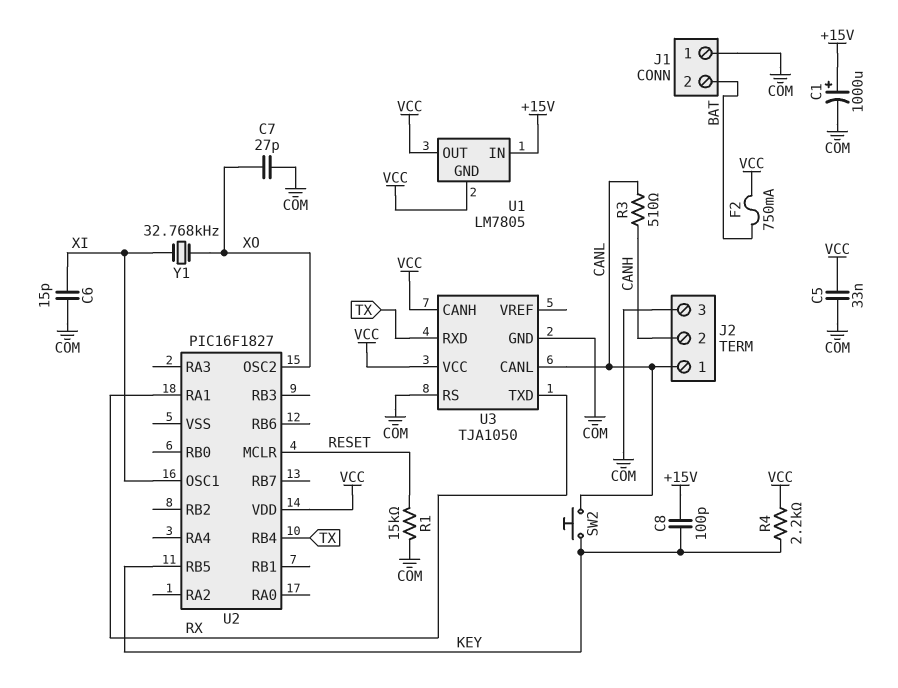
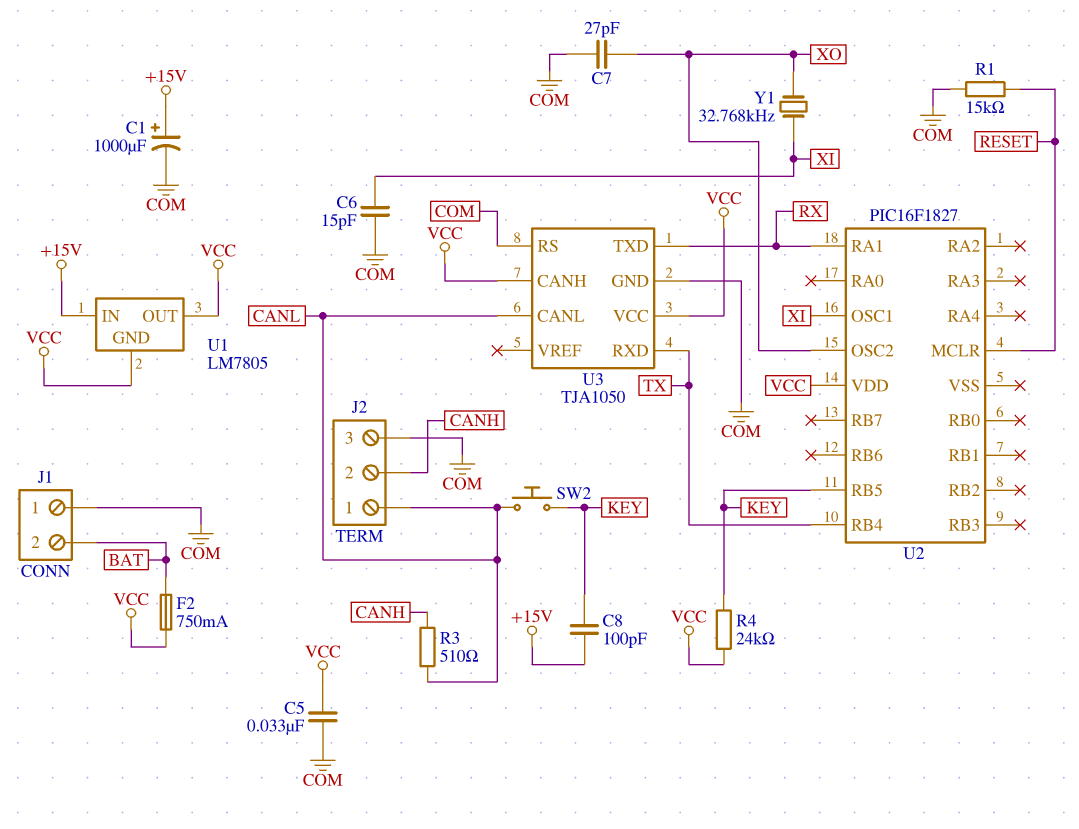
R4: 2.2k (KEY, VCC) -> 24k (KEY, VCC)

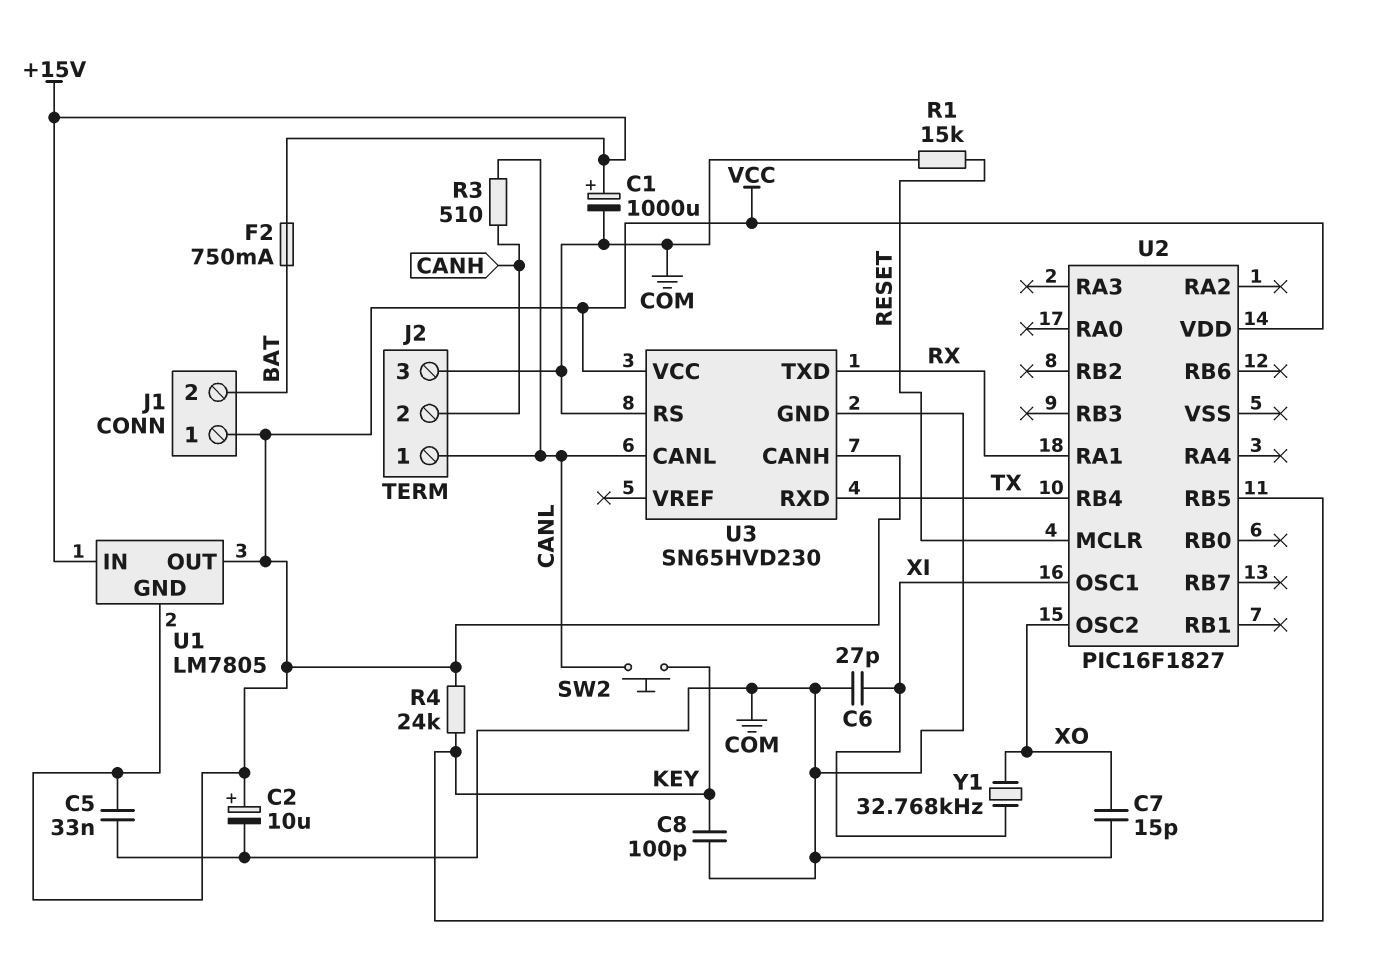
C2: none -> 10uF (plus VCC, minus COM)
C6: 15pF (COM, XI) -> 27pF (COM, XI)
C7: 27pF (COM, XO) -> 15pF (COM, XO)
C8: 100pF (+15V, KEY) -> 100pF (COM, KEY)
F2: 750mA (BAT, VCC) -> 750mA (+15V, BAT)
J1 pin 1: COM -> VCC
U3: TJA1050 -> SN65HVD230

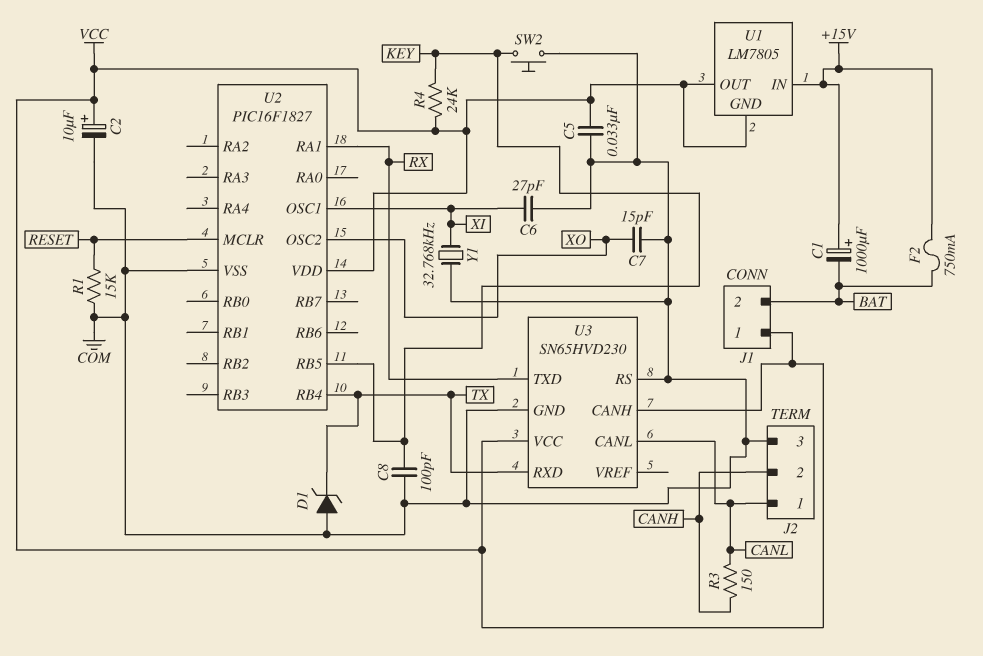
C1: 1000uF (plus +15V, minus COM) -> 1000uF (plus +15V, minus BAT)
D1: none -> zener (A COM, K TX)
R3: 510 (CANH, CANL) -> 150 (CANH, CANL)
SW2: button (CANL, KEY) -> button (COM, KEY)
U2 pin VSS: none -> COM
Y1: 32.768kHz (XI, XO) -> 32.768kHz (COM, XI)

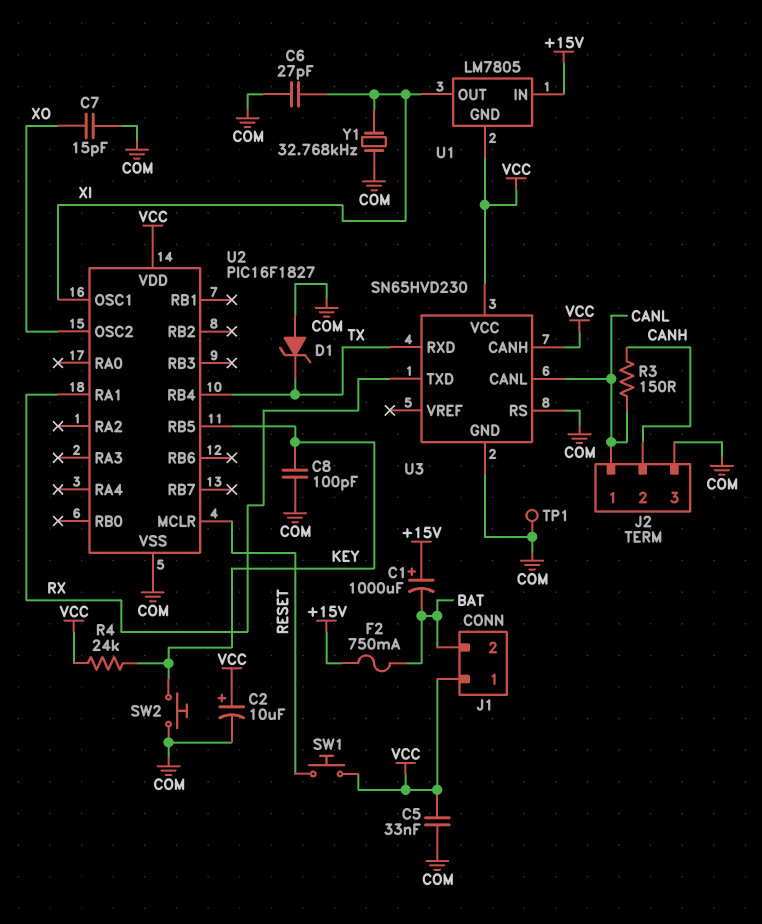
R1: 15k (COM, RESET) -> none
SW1: none -> button (RESET, VCC)
TP1: none -> test point (COM)
U1 pin OUT: VCC -> XI

